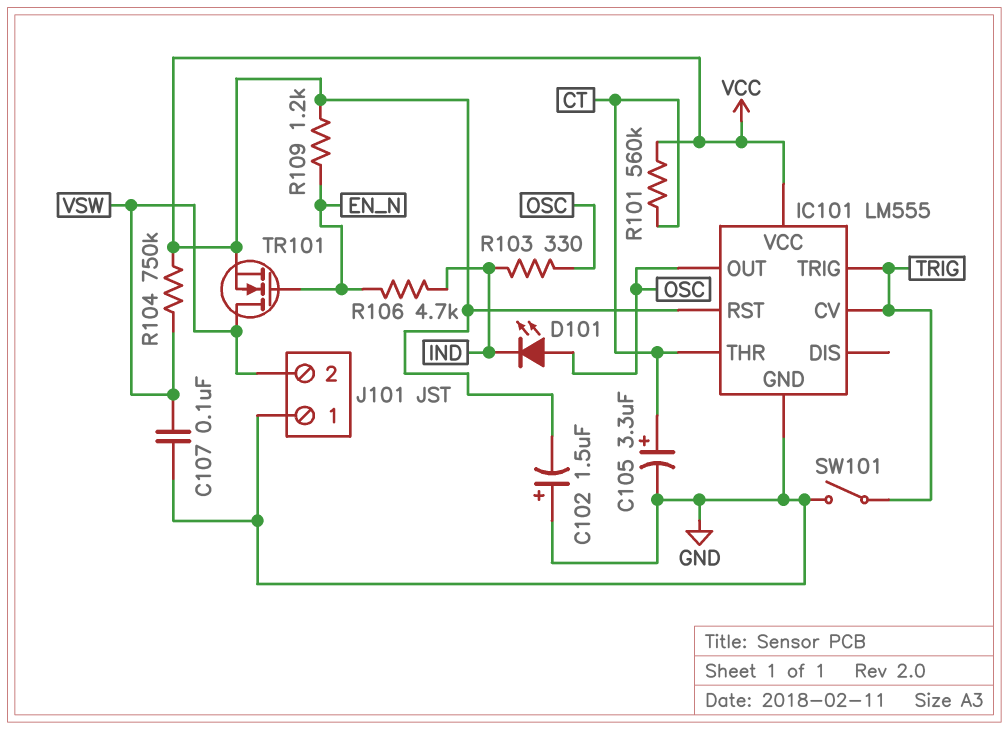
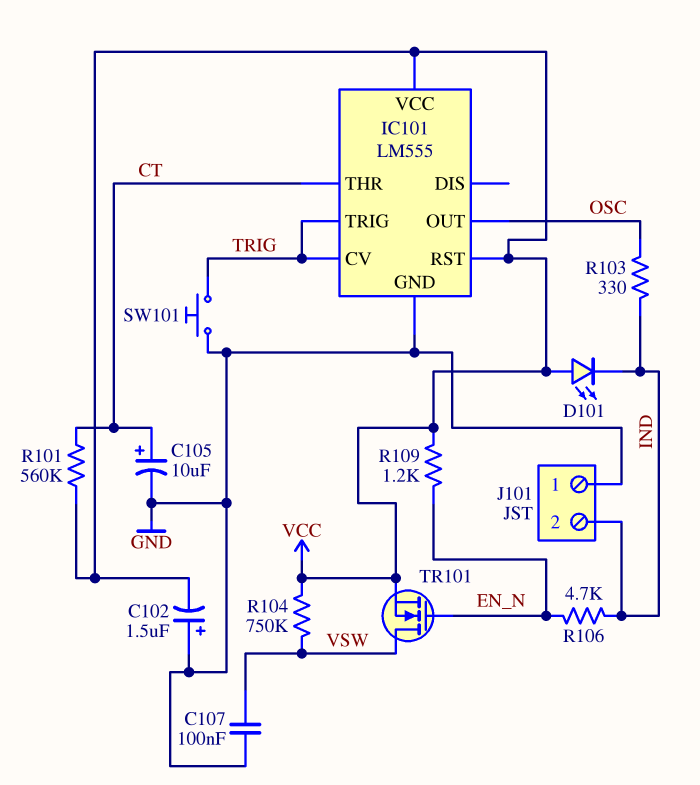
C105: 3.3uF (plus CT, minus GND) -> 10uF (plus CT, minus GND)
D101: LED (A OSC, K IND) -> LED (A VCC, K IND)
J101 pin 2: VSW -> IND
SW101: switch (GND, TRIG) -> button (GND, TRIG)

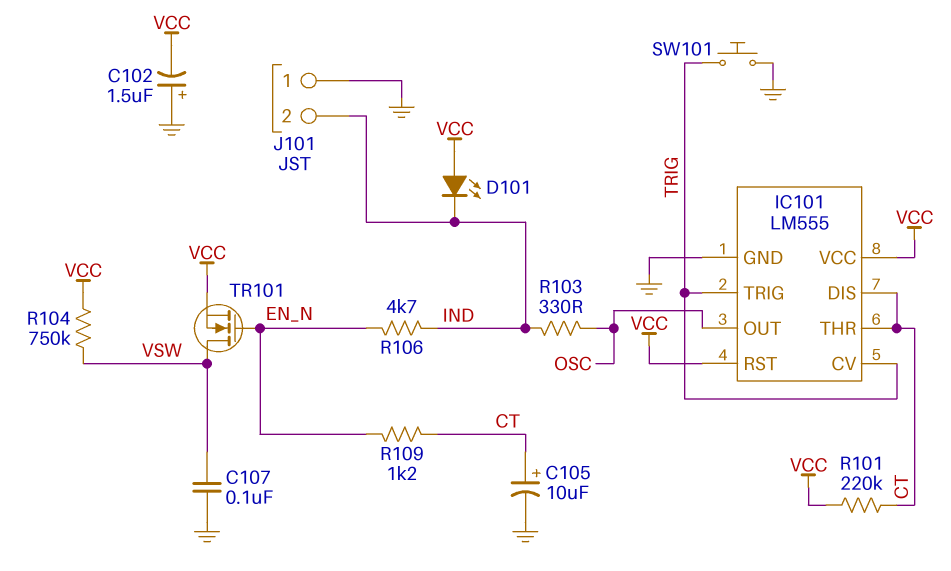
IC101 pin DIS: none -> CT
R101: 560k (CT, VCC) -> 220k (CT, VCC)
R109: 1.2k (EN_N, VCC) -> 1.2k (CT, EN_N)

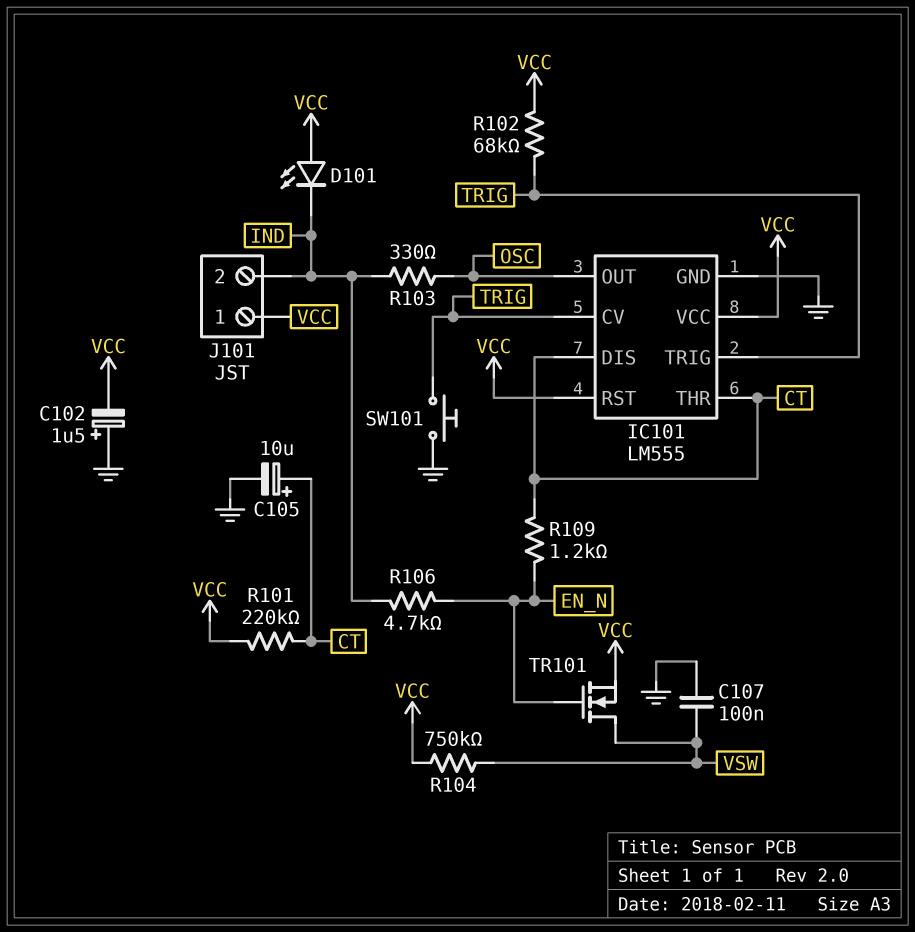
J101 pin 1: GND -> VCC
R102: none -> 68k (TRIG, VCC)

